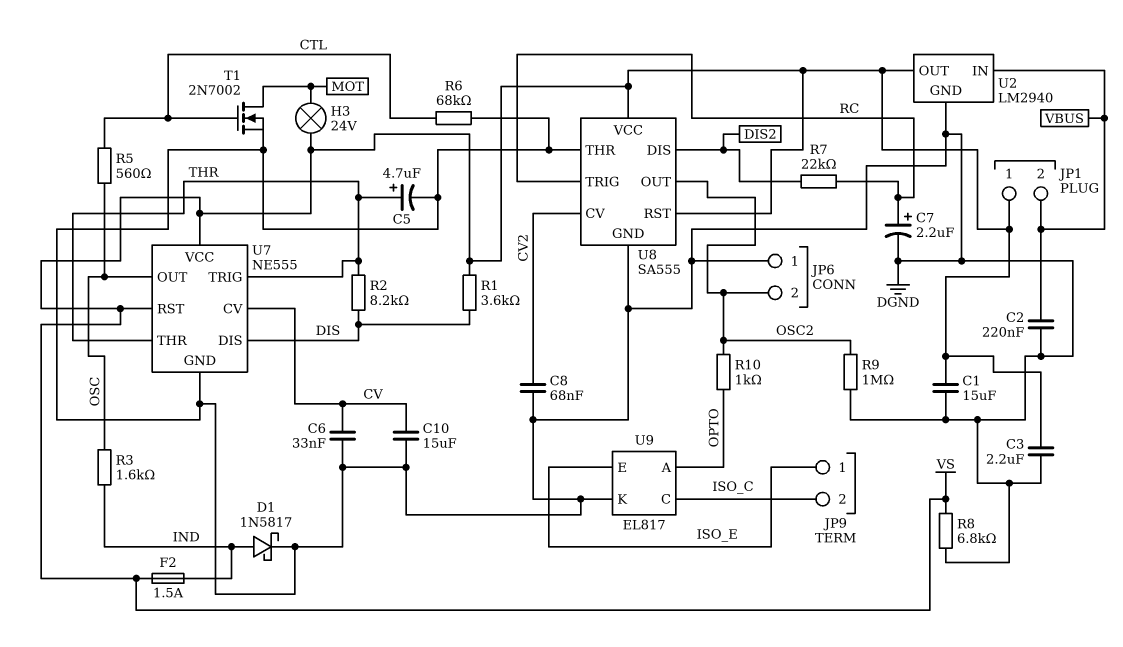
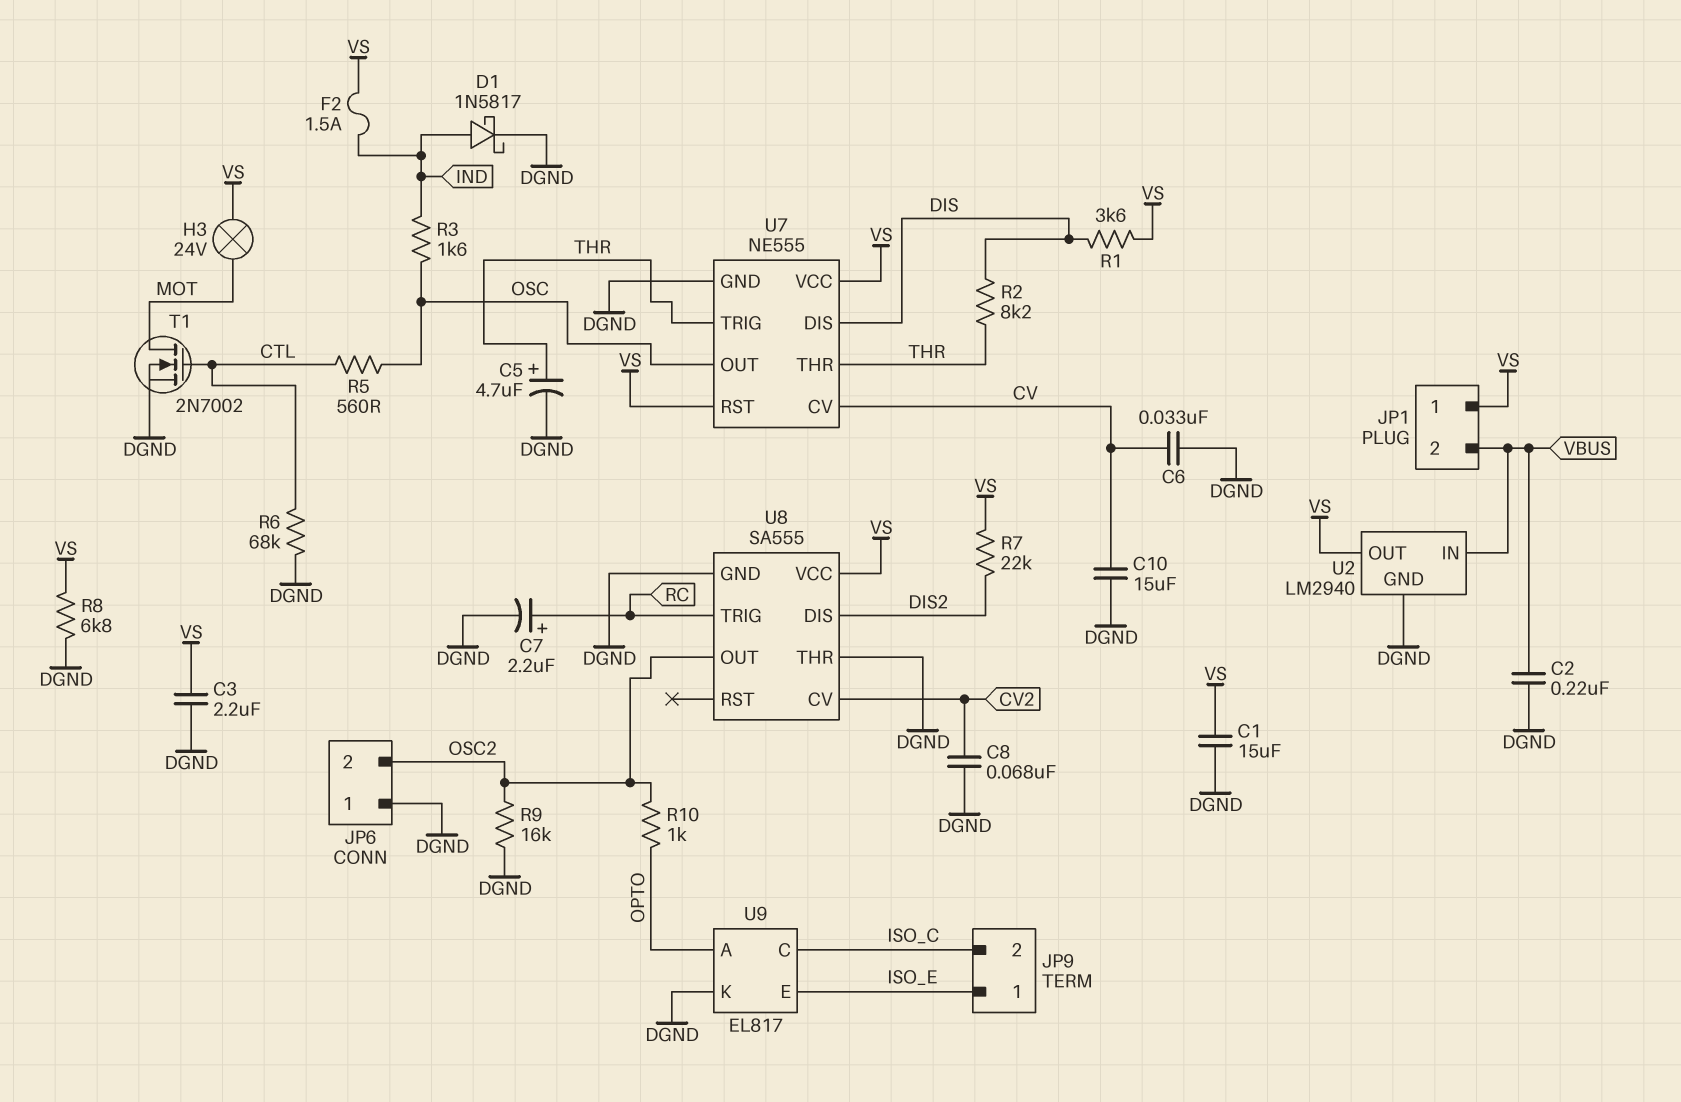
R7: 22k (DIS2, RC) -> 22k (DIS2, VS)
R9: 1M (DGND, OSC2) -> 16k (DGND, OSC2)
U8 pin RST: VS -> none

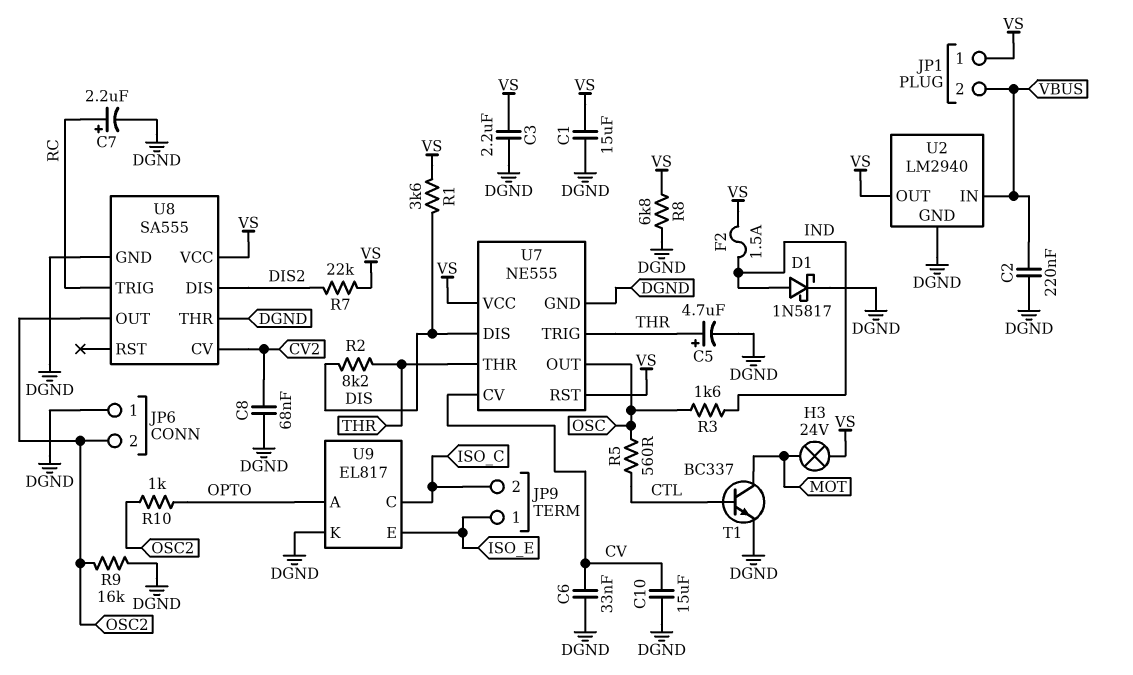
R6: 68k (CTL, DGND) -> none
T1: NMOS 2N7002 (G CTL, D MOT, S DGND) -> NPN BC337 (B CTL, C MOT, E DGND)

